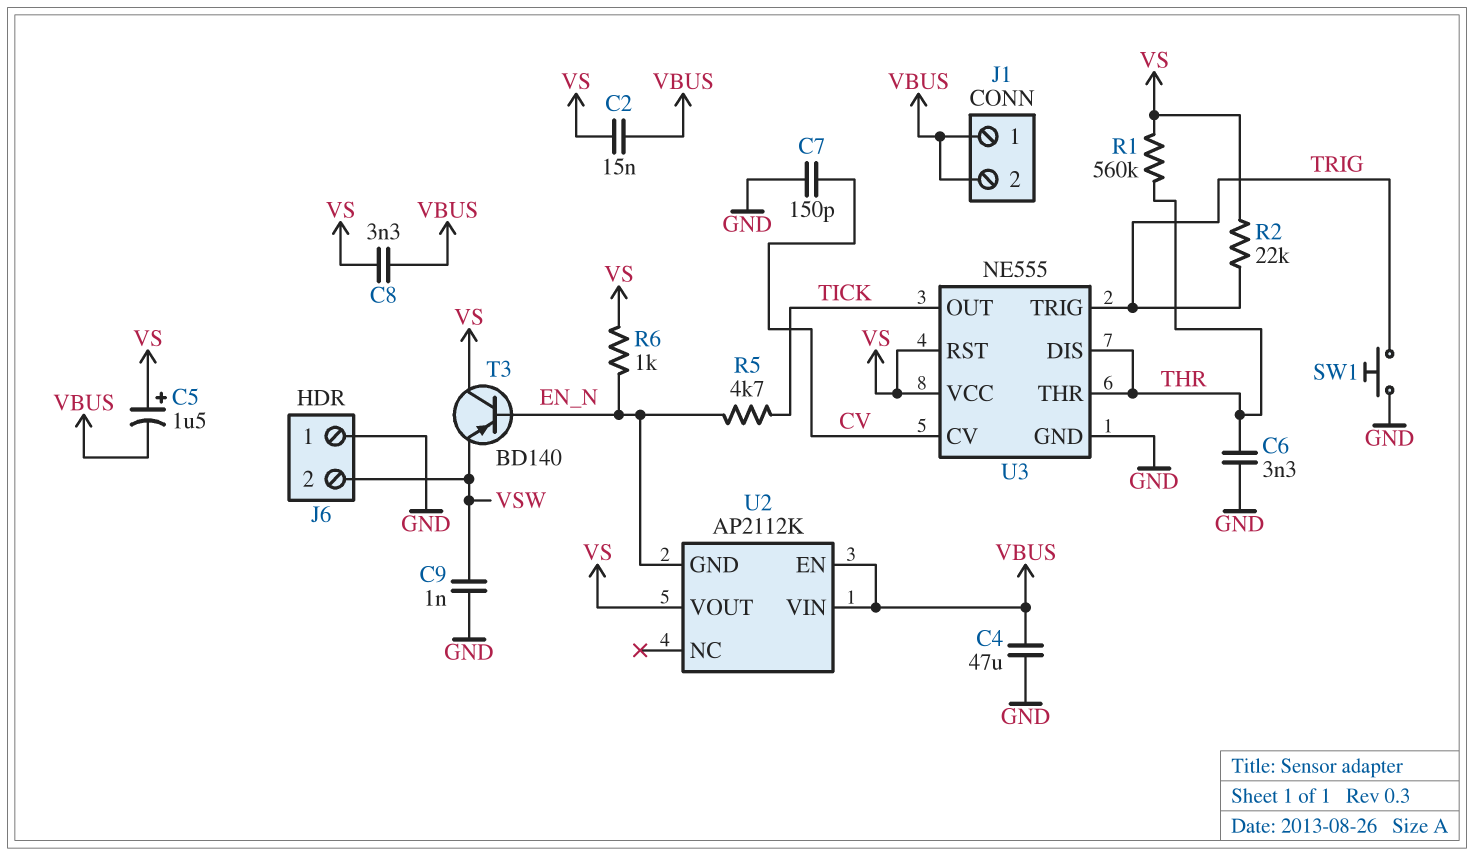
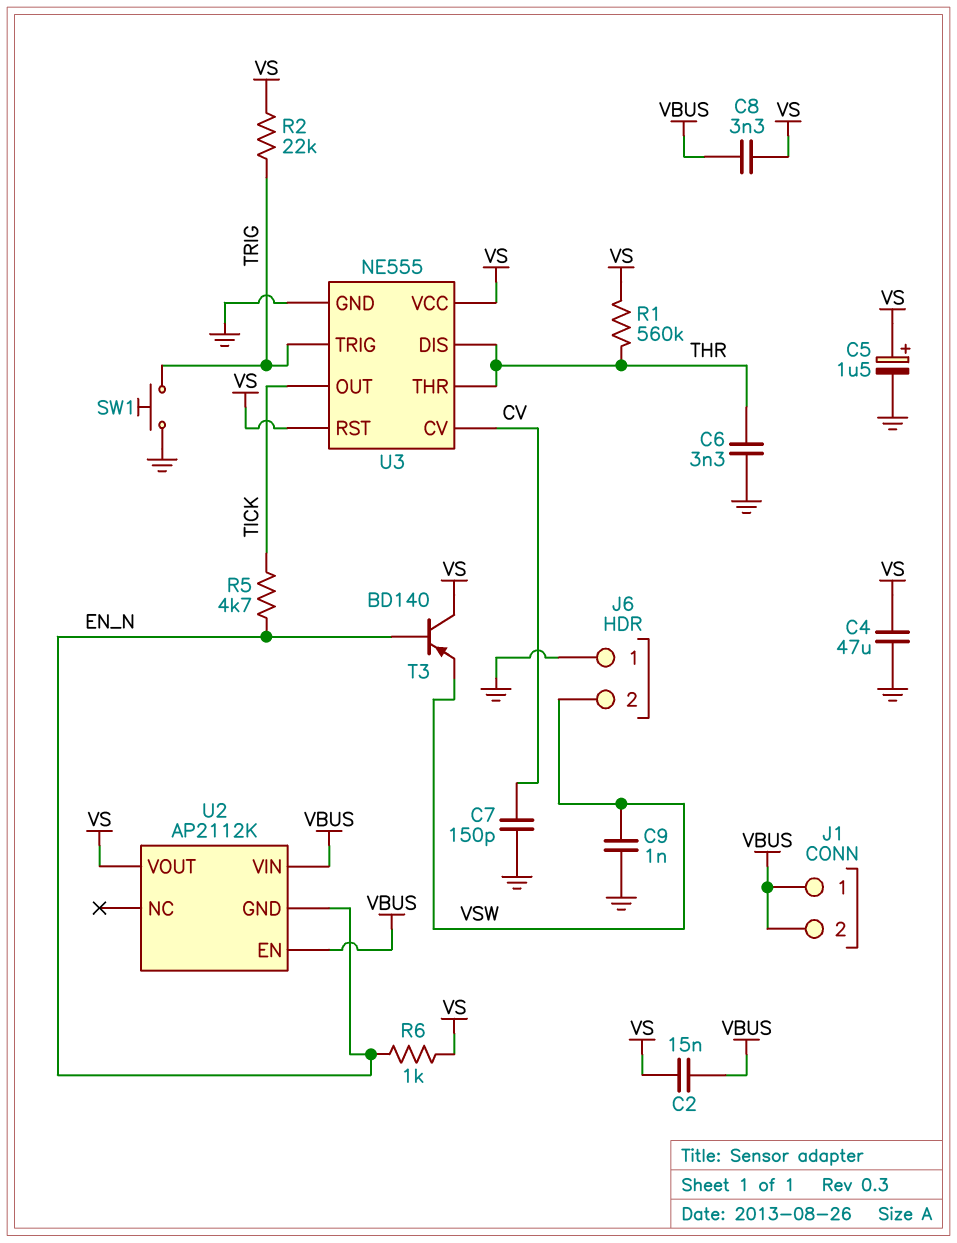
C4: 47uF (GND, VBUS) -> 47uF (GND, VS)
C5: 1.5uF (plus VS, minus VBUS) -> 1.5uF (plus VS, minus GND)

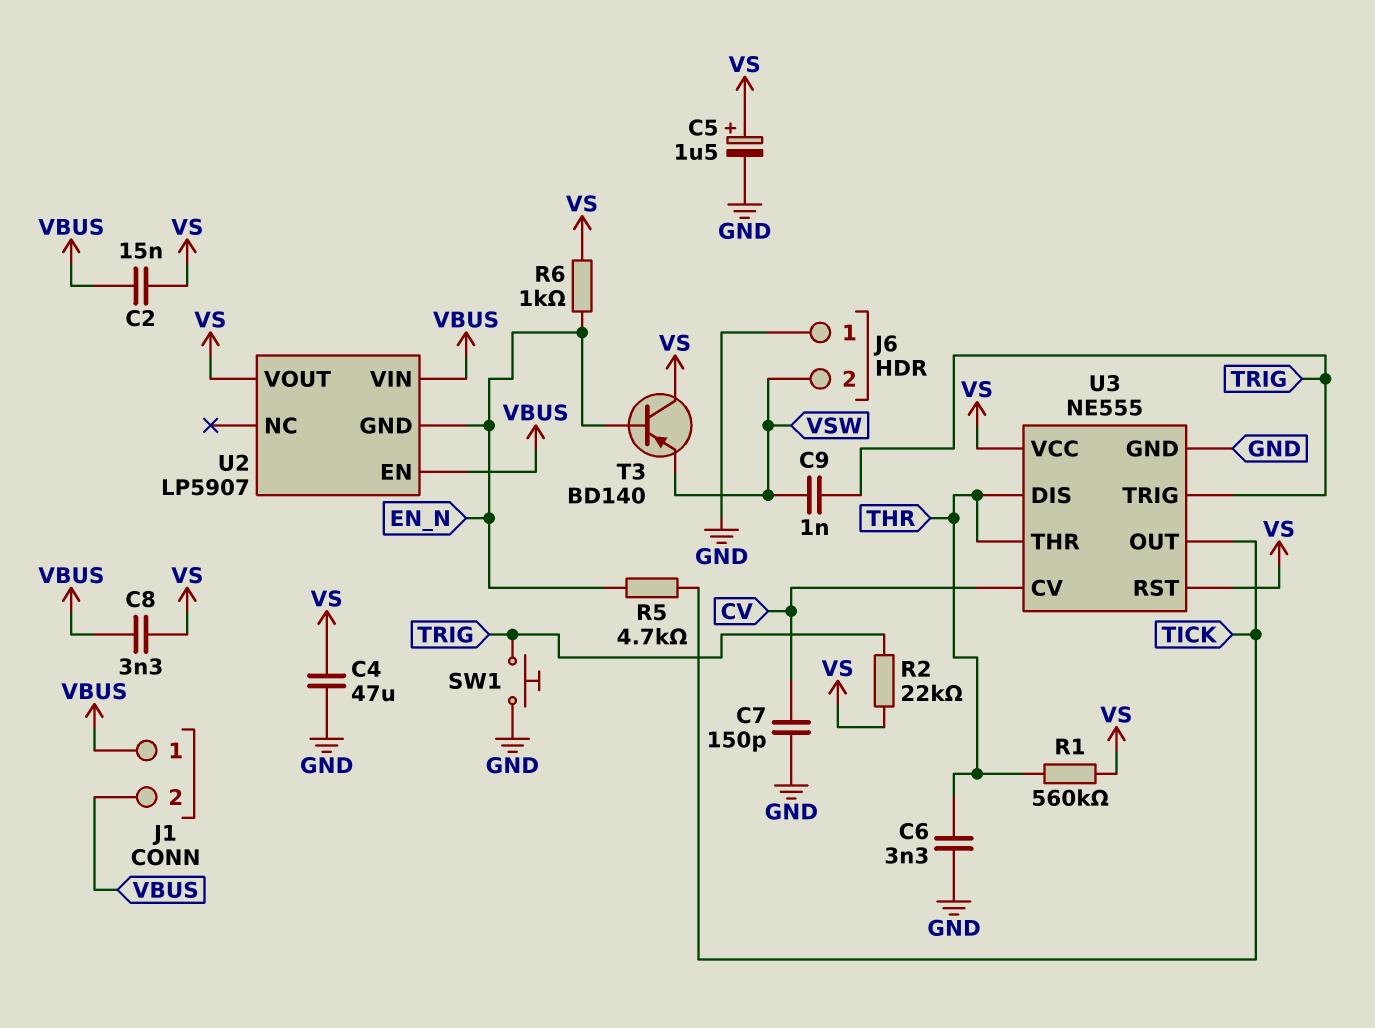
C9: 1nF (GND, VSW) -> 1nF (TRIG, VSW)
U2: AP2112K -> LP5907

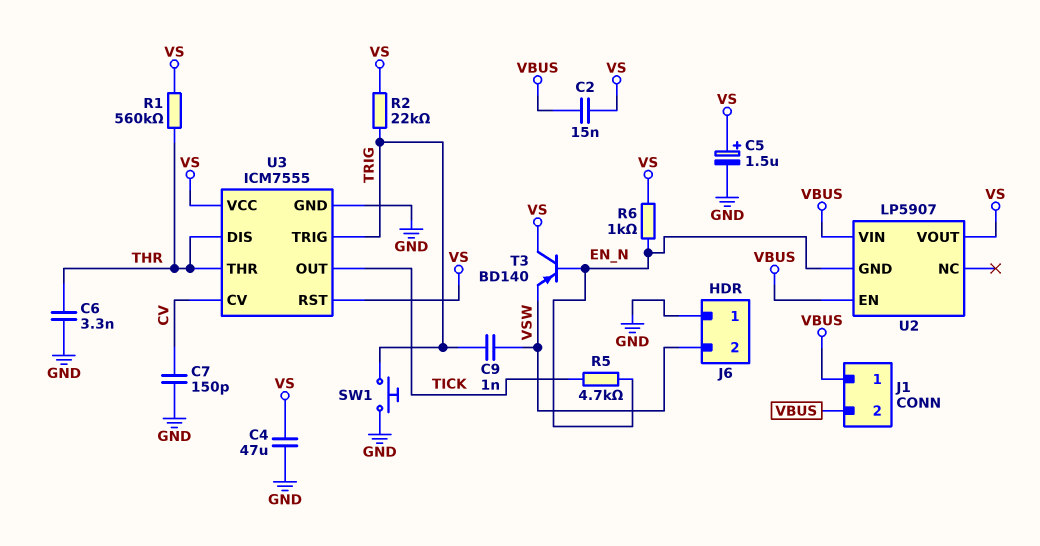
C8: 3.3nF (VBUS, VS) -> none
U3: NE555 -> ICM7555

